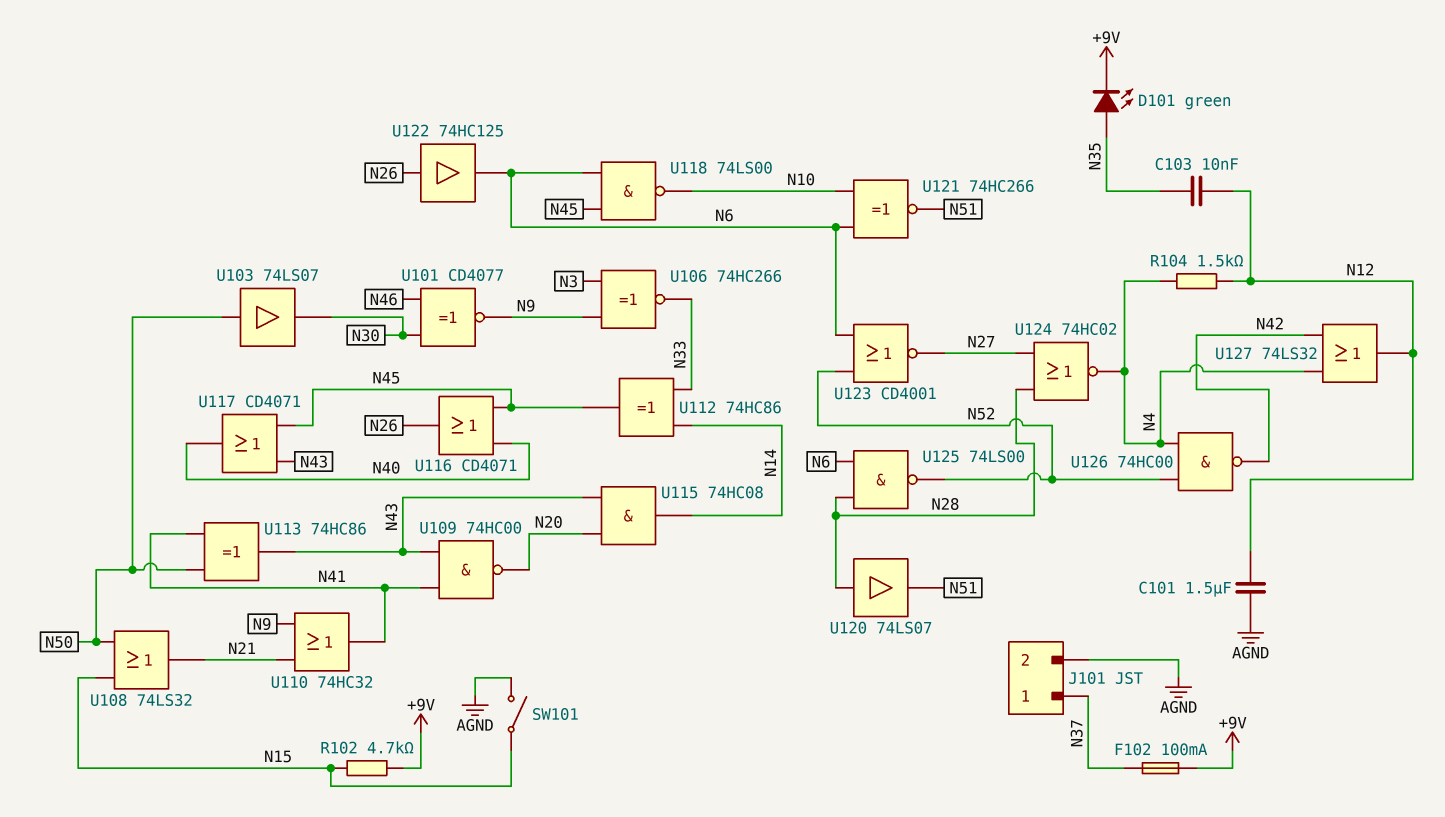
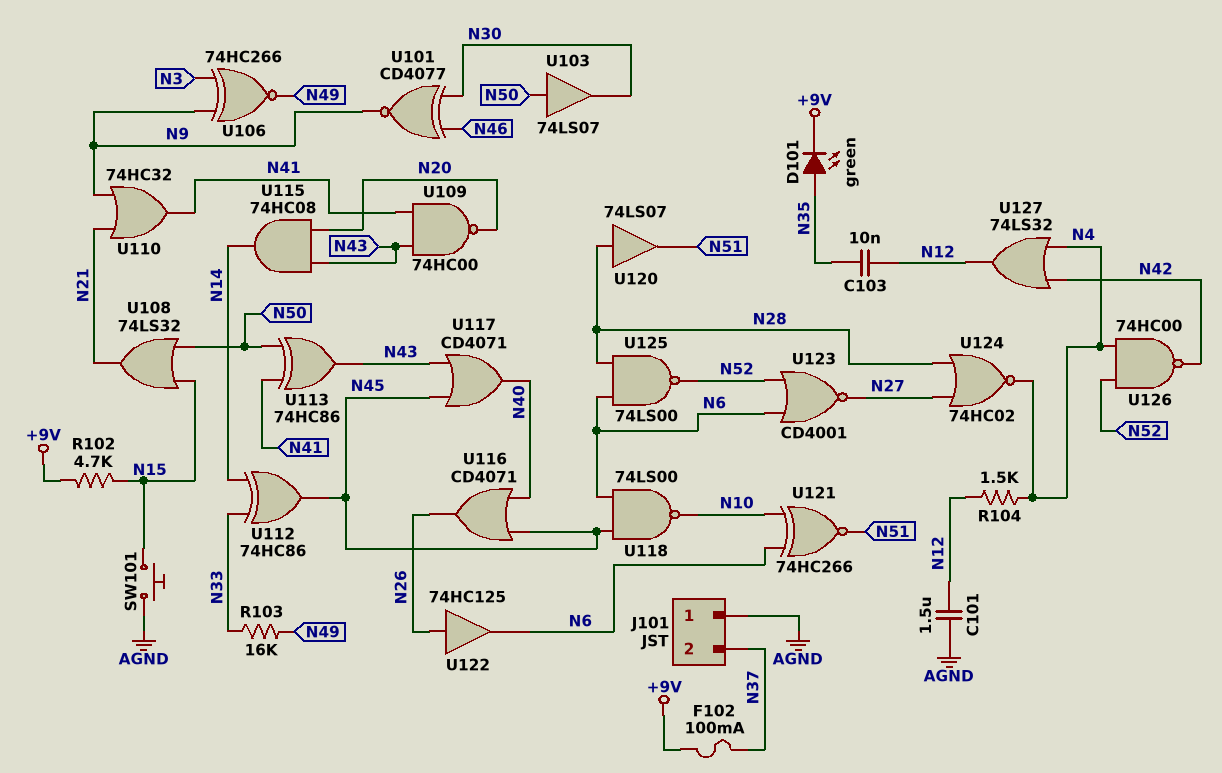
J101 pin 1: N37 -> AGND
J101 pin 2: AGND -> N37
R103: none -> 16k (N33, N49)
SW101: switch (AGND, N15) -> button (AGND, N15)
U106: XNOR 74HC266 (in N3, in N9, out N33) -> XNOR 74HC266 (in N3, in N9, out N49)

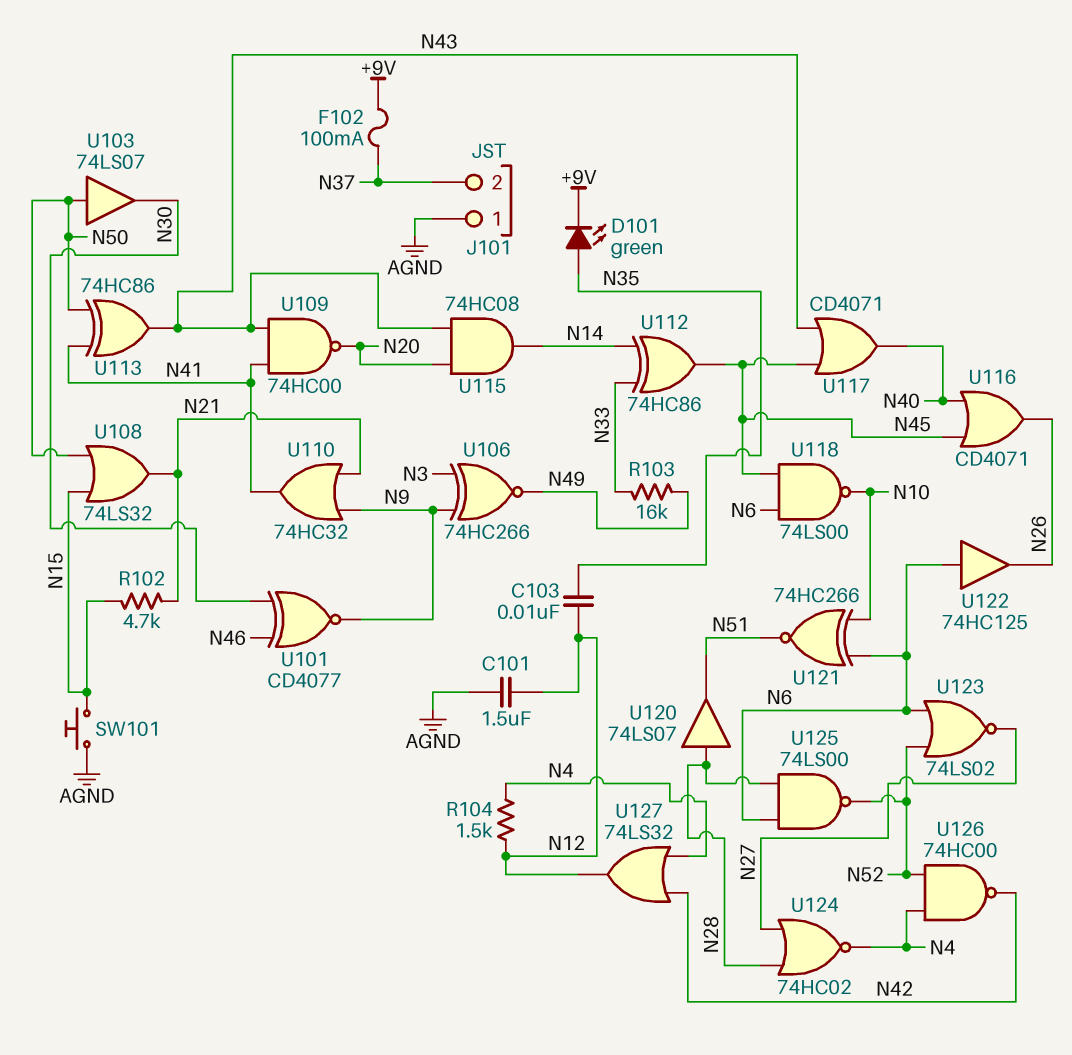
R102: 4.7k (+9V, N15) -> 4.7k (N15, N21)
U122: buffer 74HC125 (in N26, out N6) -> buffer 74HC125 (in N6, out N26)
U123: NOR CD4001 (in N6, in N52, out N27) -> NOR 74LS02 (in N6, in N52, out N27)

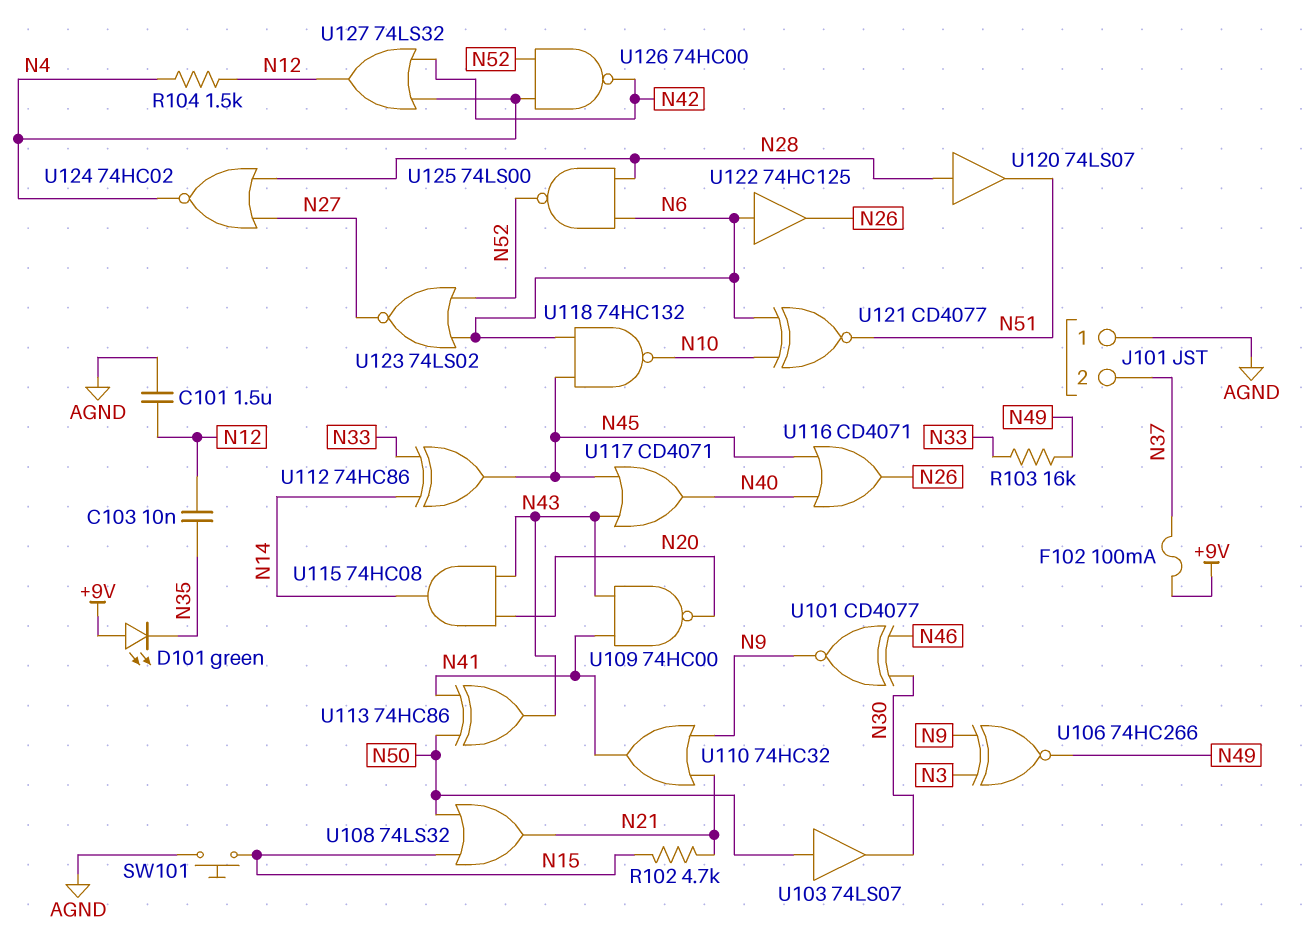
D101: LED green (A N35, K +9V) -> LED green (A +9V, K N35)
U118: NAND 74LS00 (in N6, in N45, out N10) -> NAND 74HC132 (in N6, in N45, out N10)
U121: XNOR 74HC266 (in N6, in N10, out N51) -> XNOR CD4077 (in N6, in N10, out N51)

